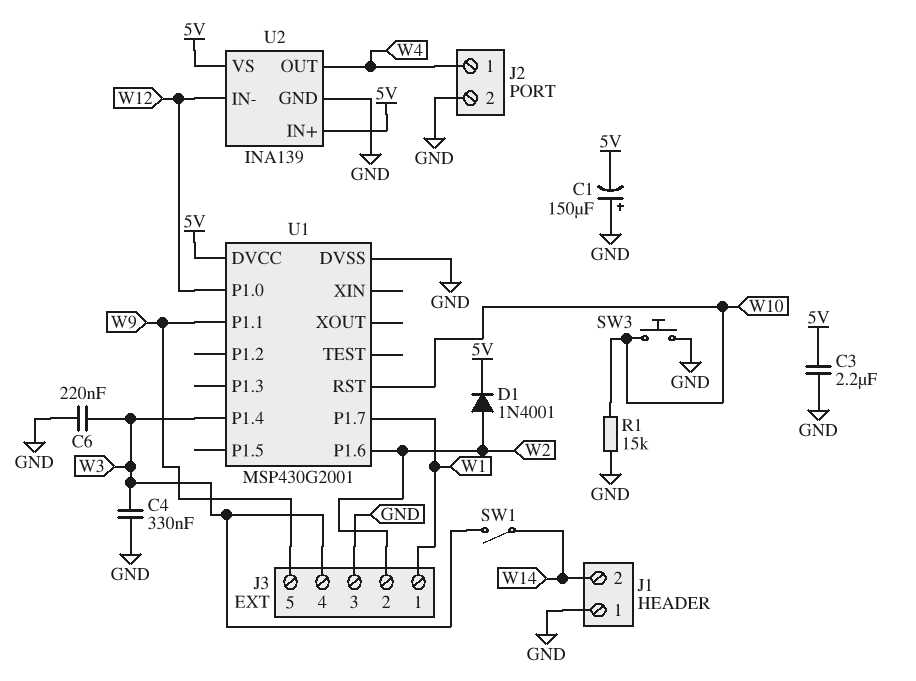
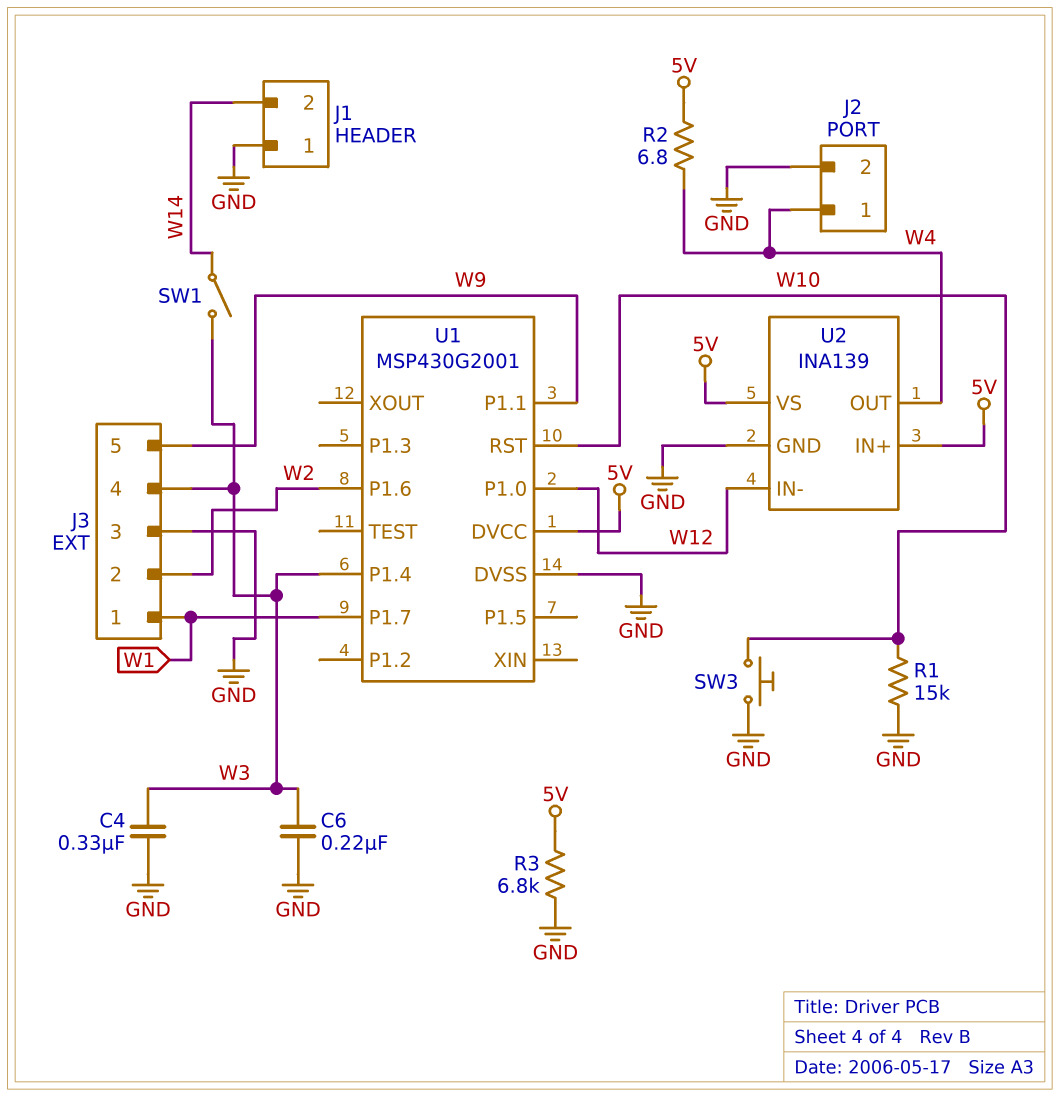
C1: 150uF (plus GND, minus 5V) -> none
C3: 2.2uF (5V, GND) -> none
D1: diode 1N4001 (A W2, K 5V) -> none
R2: none -> 6.8 (5V, W4)
R3: none -> 6.8k (5V, GND)

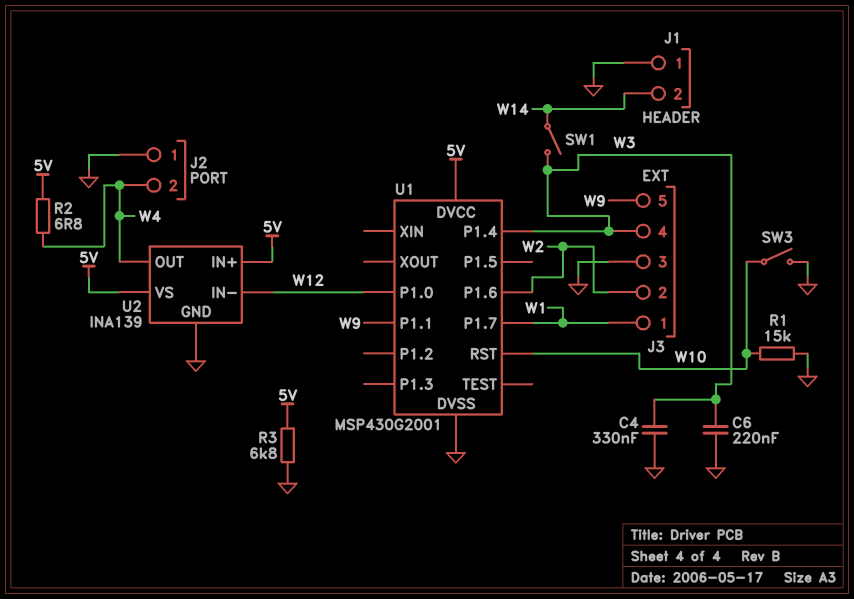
J2 pin 1: W4 -> GND
J2 pin 2: GND -> W4
SW3: button (GND, W10) -> switch (GND, W10)

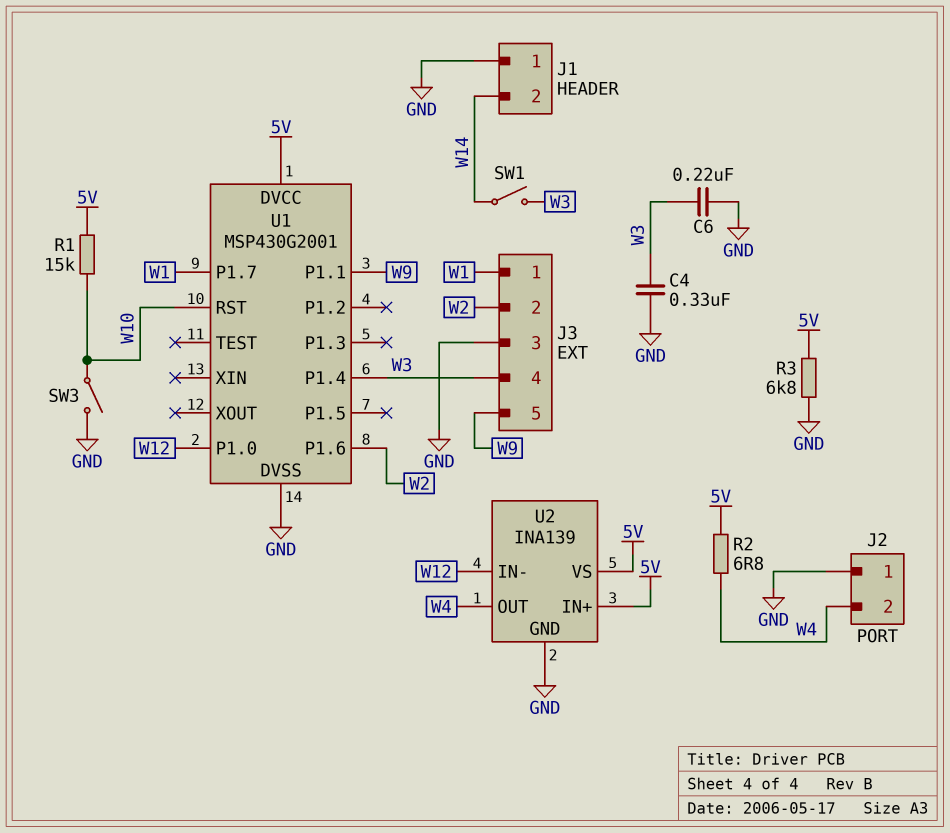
R1: 15k (GND, W10) -> 15k (5V, W10)

